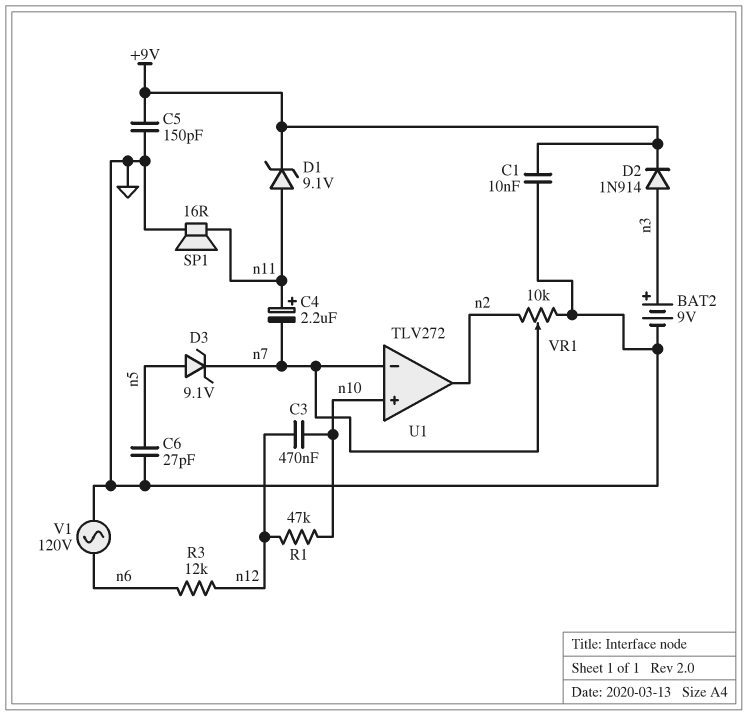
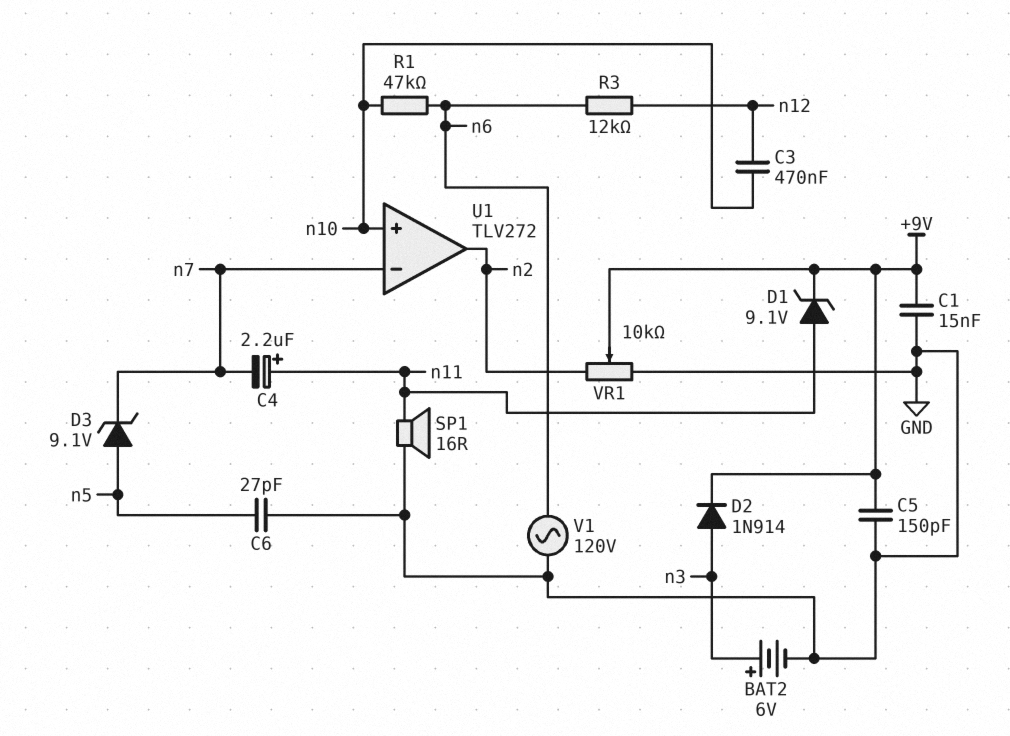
BAT2: 9V (plus n3, minus GND) -> 6V (plus n3, minus GND)
C1: 10nF (+9V, GND) -> 15nF (+9V, GND)
R1: 47k (n10, n12) -> 47k (n6, n10)
VR1: 10k (GND, n2, wiper n7) -> 10k (GND, n2, wiper +9V)

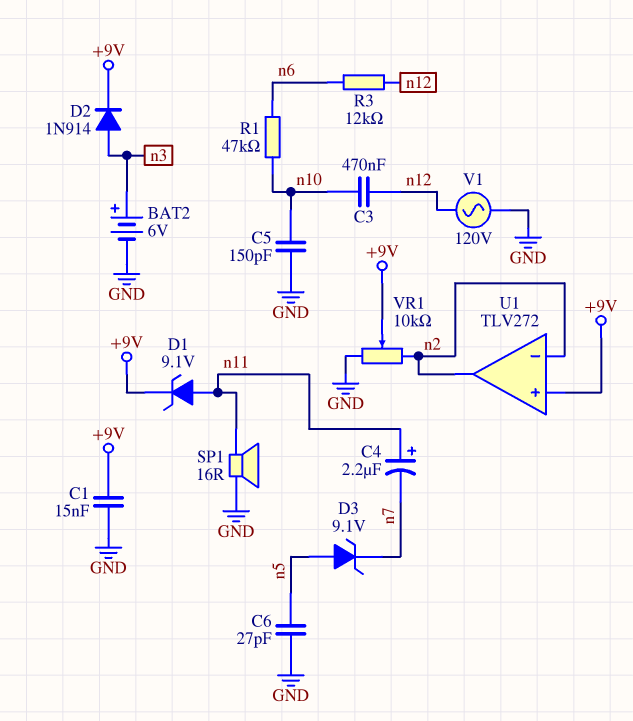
C5: 150pF (+9V, GND) -> 150pF (GND, n10)
U1 pin in+: n10 -> +9V
U1 pin in-: n7 -> n2
V1: AC 120V (GND, n6) -> AC 120V (GND, n12)

